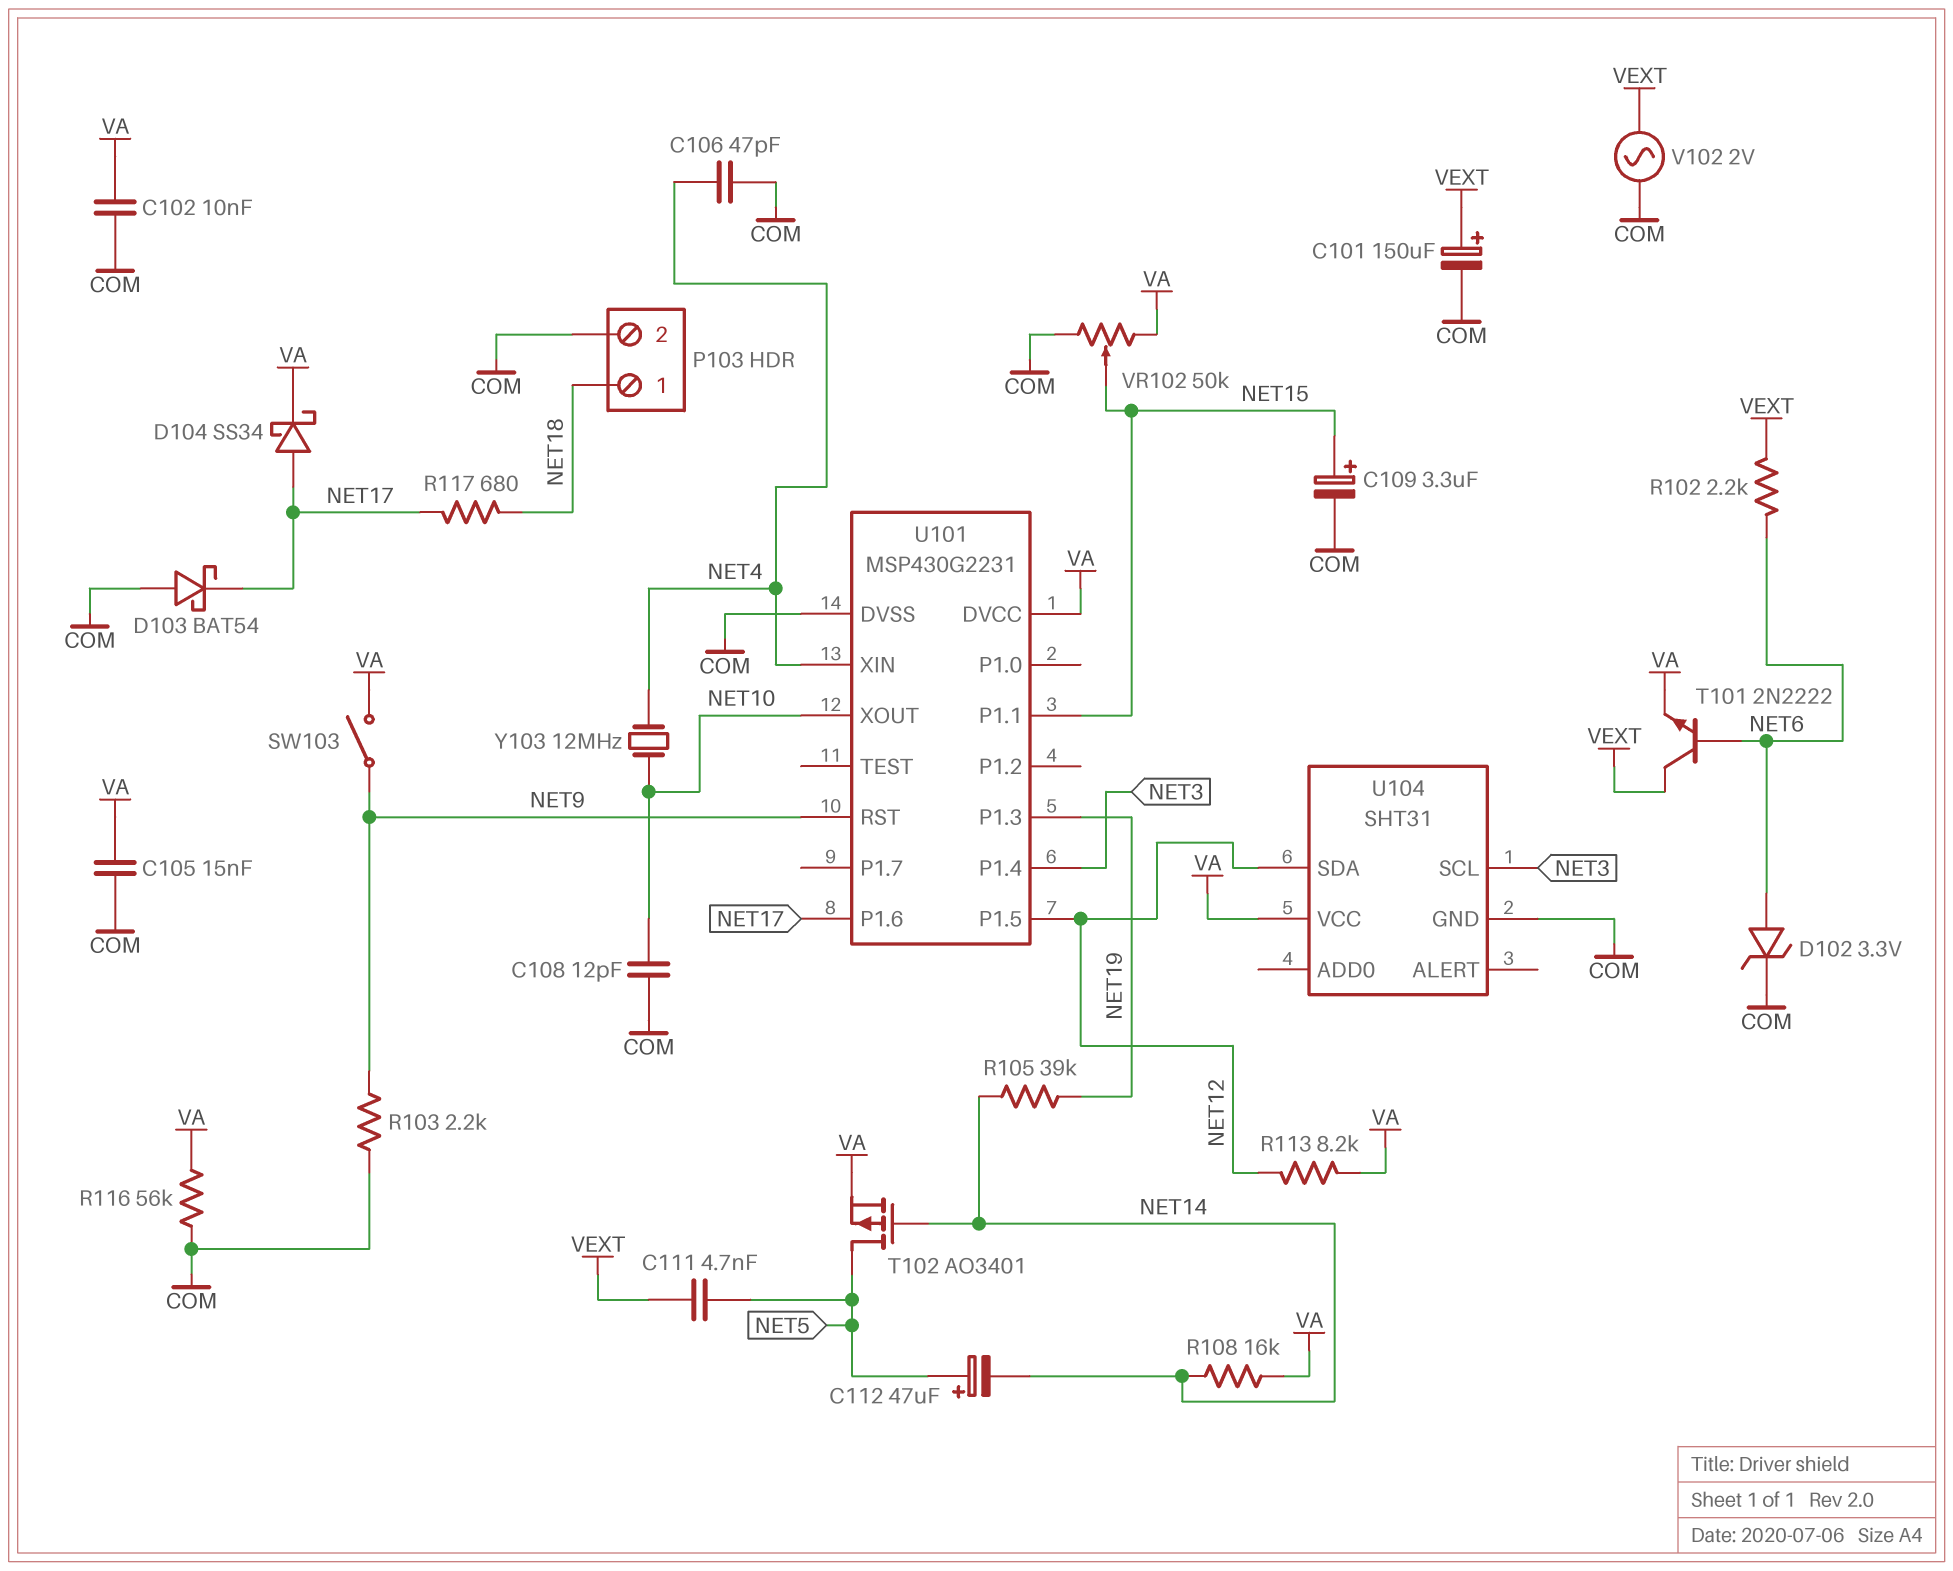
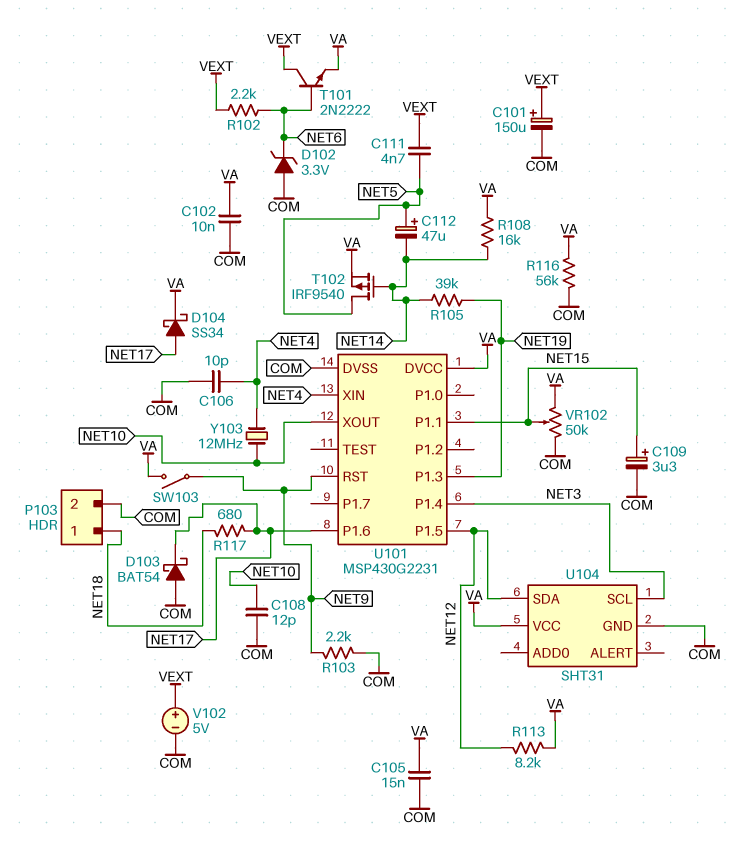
C106: 47pF (COM, NET4) -> 10pF (COM, NET4)
D102: zener 3.3V (A NET6, K COM) -> zener 3.3V (A COM, K NET6)
T102: PMOS AO3401 (G NET14, D NET5, S VA) -> PMOS IRF9540 (G NET14, D NET5, S VA)
V102: AC 2V (COM, VEXT) -> 5V (plus VEXT, minus COM)

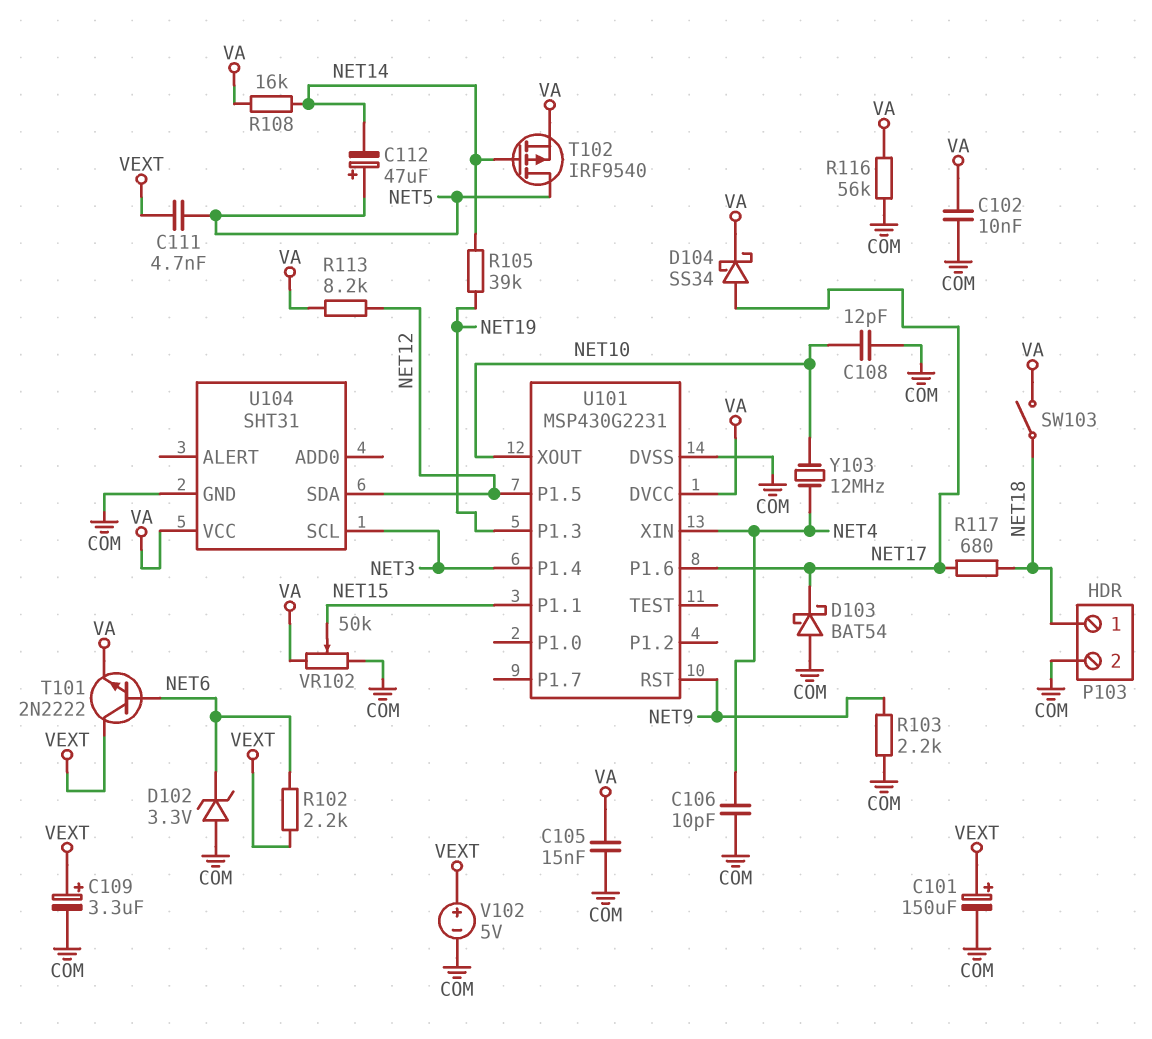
C109: 3.3uF (plus NET15, minus COM) -> 3.3uF (plus VEXT, minus COM)
SW103: switch (NET9, VA) -> switch (NET18, VA)

